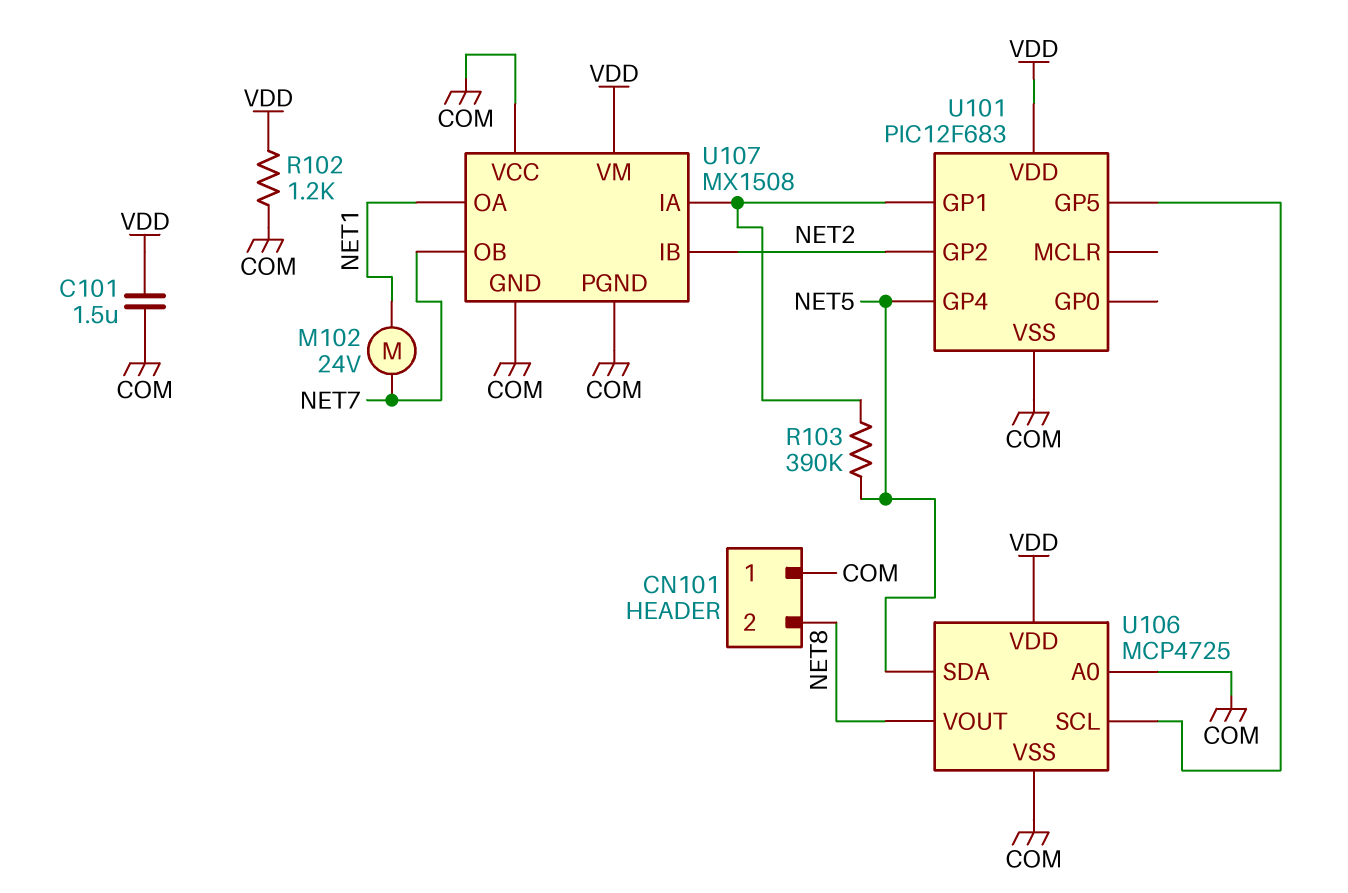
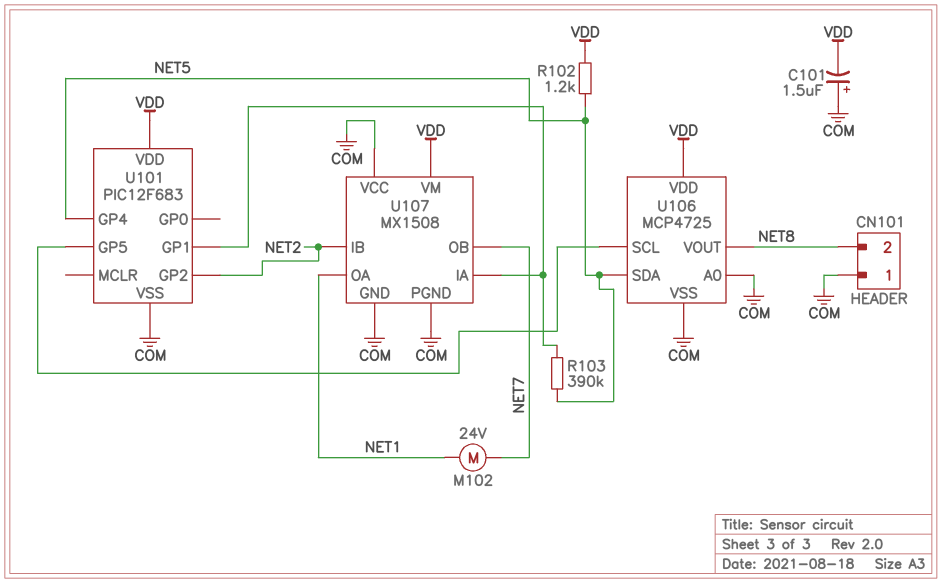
C101: 1.5uF (COM, VDD) -> 1.5uF (plus COM, minus VDD)
R102: 1.2k (COM, VDD) -> 1.2k (NET5, VDD)

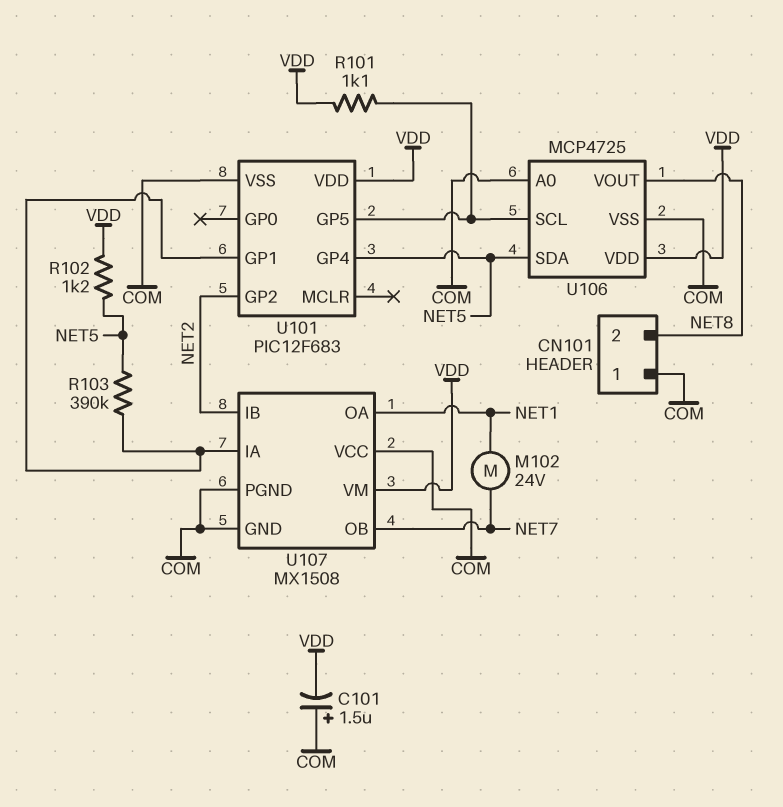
R101: none -> 1.1k (U101/GP5, VDD)

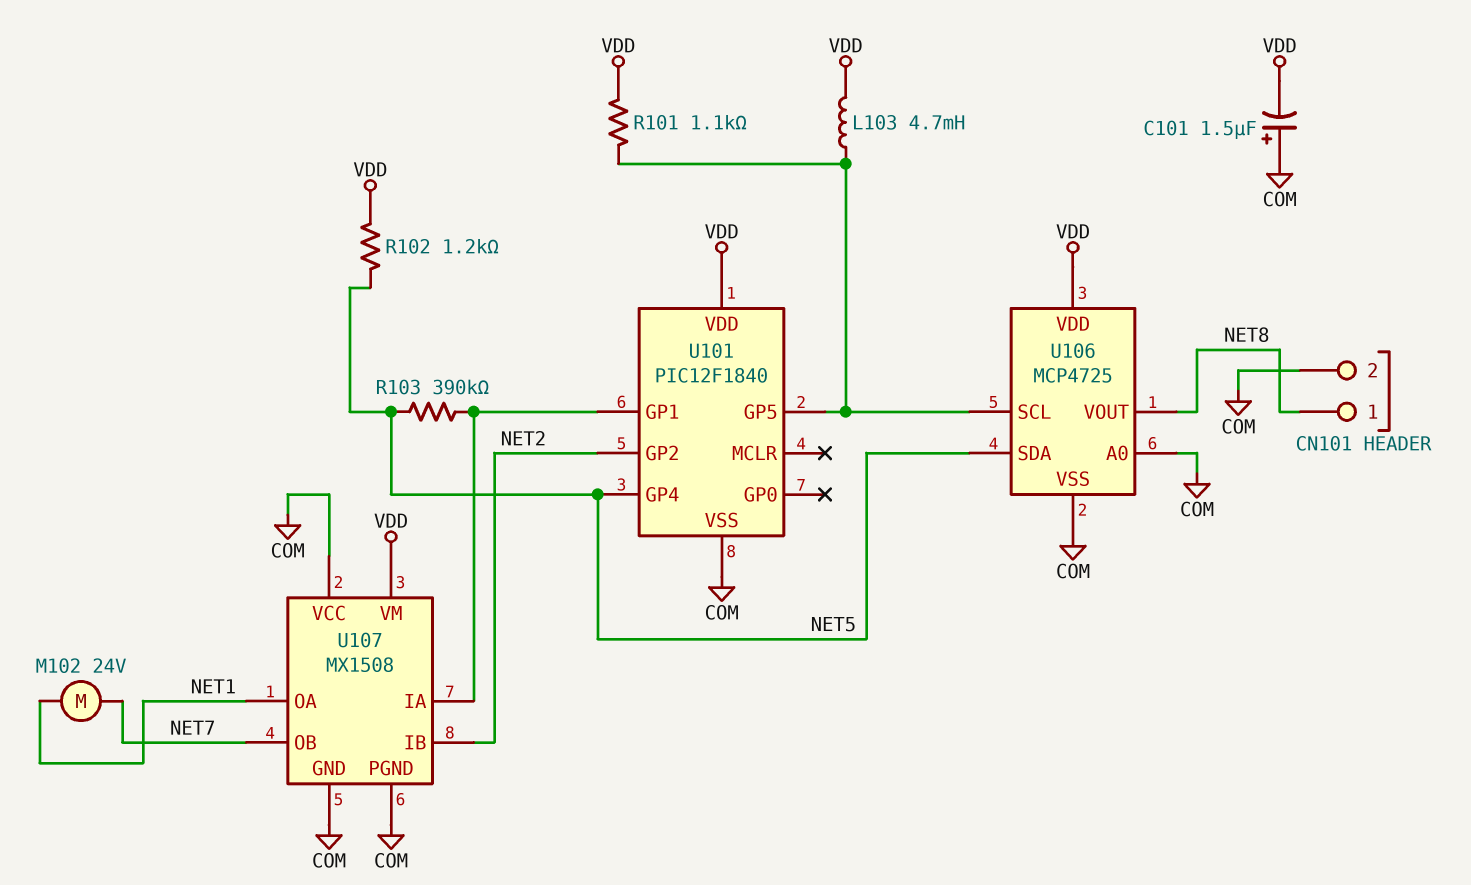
CN101 pin 1: COM -> NET8
CN101 pin 2: NET8 -> COM
L103: none -> 4.7mH (U101/GP5, VDD)
U101: PIC12F683 -> PIC12F1840

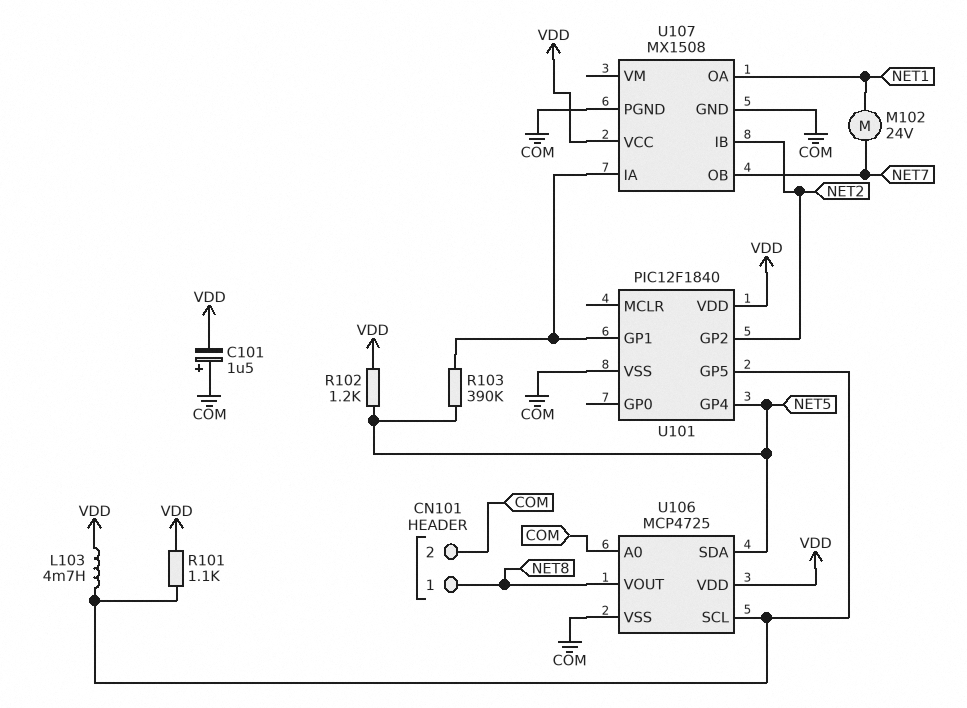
U107 pin VCC: COM -> VDD
U107 pin VM: VDD -> none

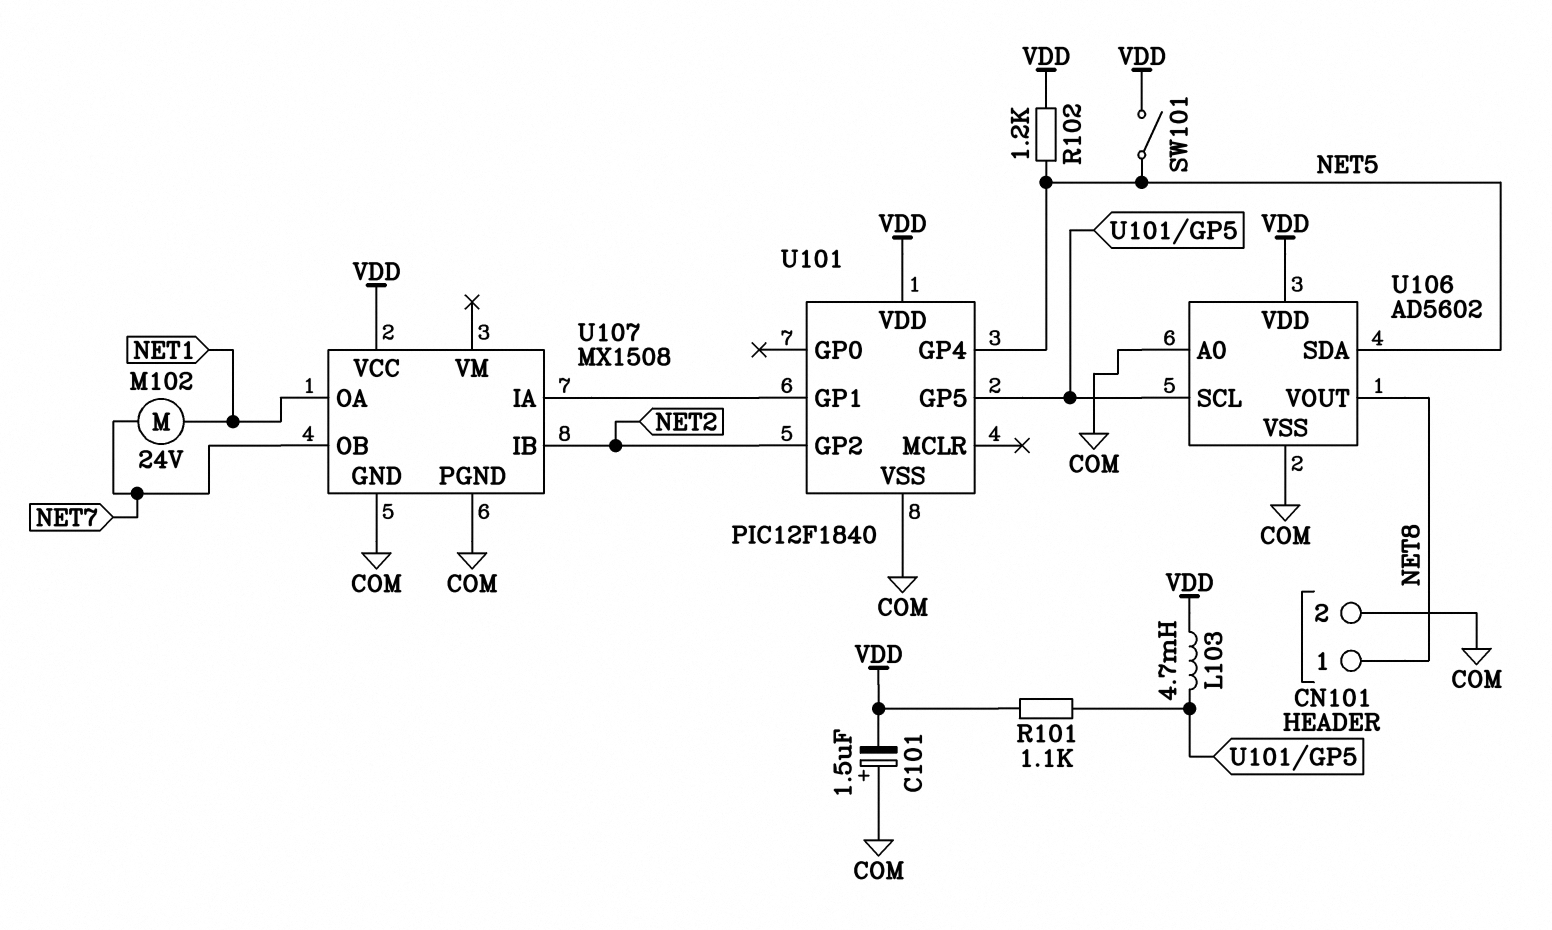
R103: 390k (NET5, U101/GP1) -> none
SW101: none -> switch (NET5, VDD)
U106: MCP4725 -> AD5602

